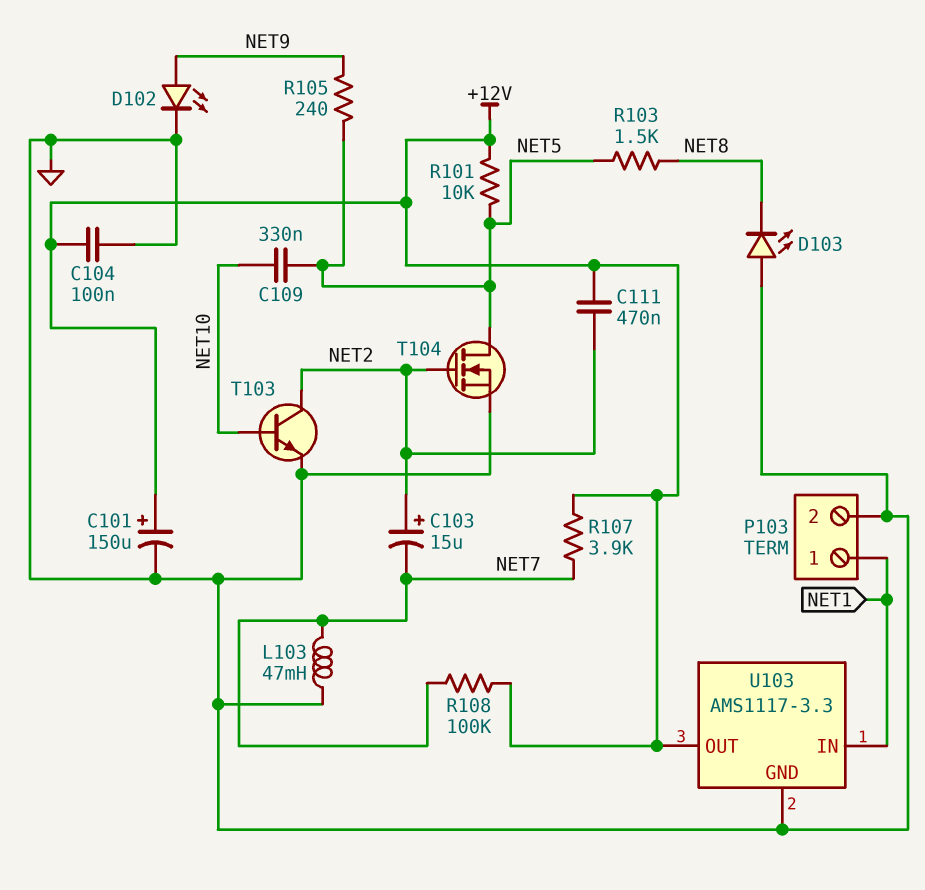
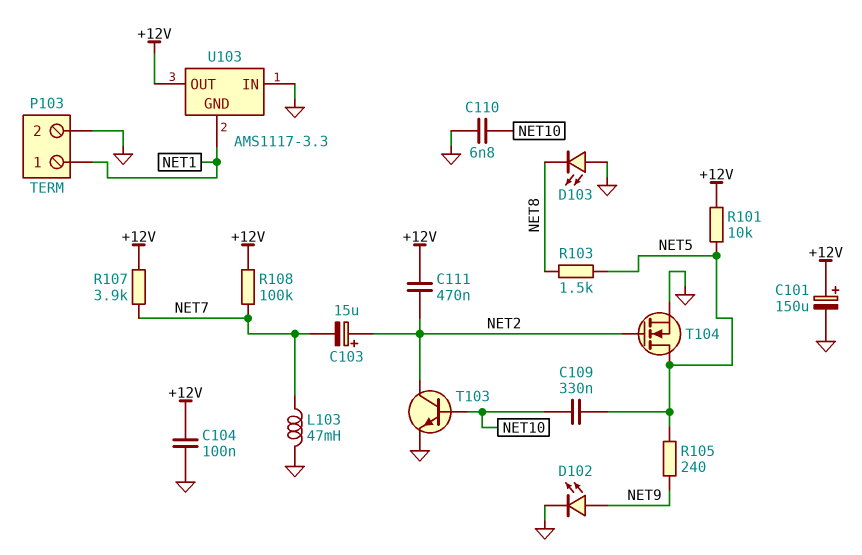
C110: none -> 6.8nF (GND, NET10)
U103 pin GND: GND -> NET1
U103 pin IN: NET1 -> GND

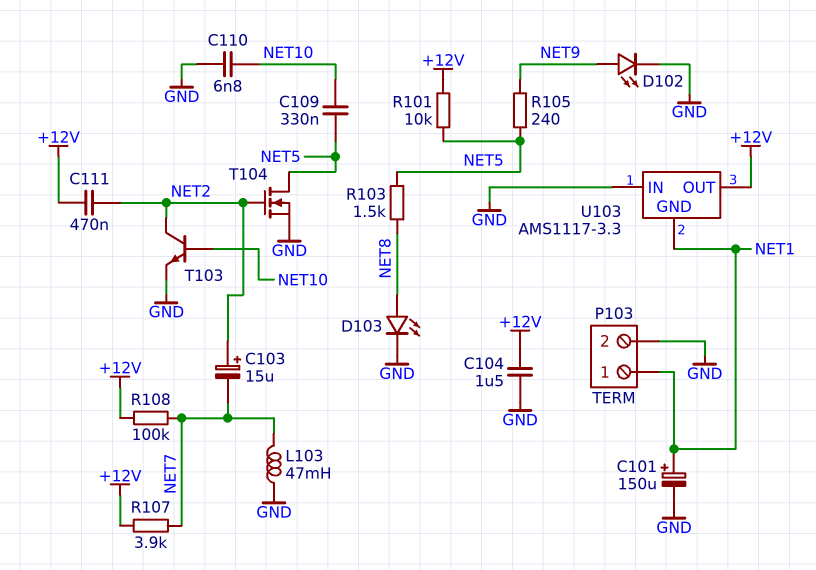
C101: 150uF (plus +12V, minus GND) -> 150uF (plus NET1, minus GND)
C104: 100nF (+12V, GND) -> 1.5uF (+12V, GND)
D103: LED (A GND, K NET8) -> LED (A NET8, K GND)

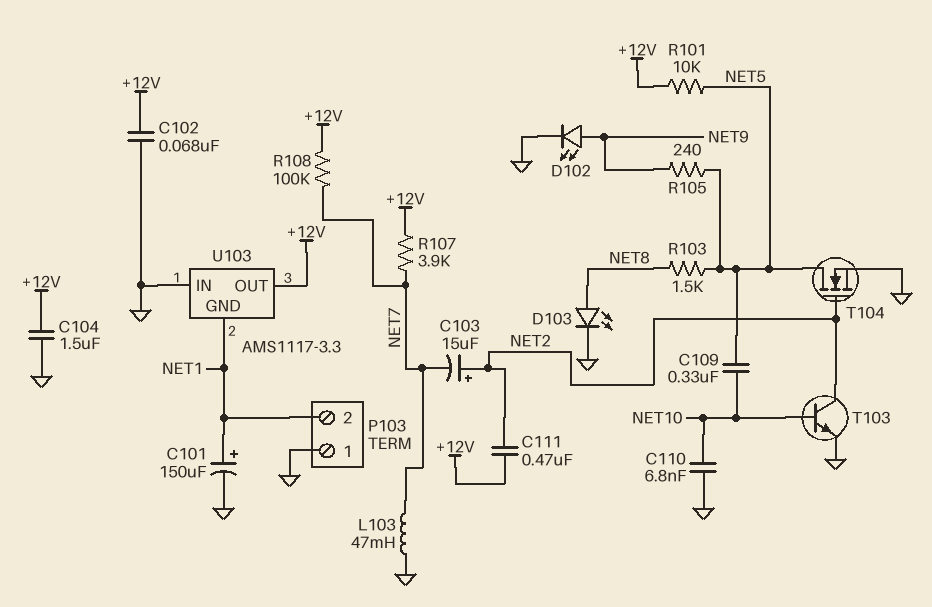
C102: none -> 68nF (+12V, GND)
P103 pin 1: NET1 -> GND
P103 pin 2: GND -> NET1

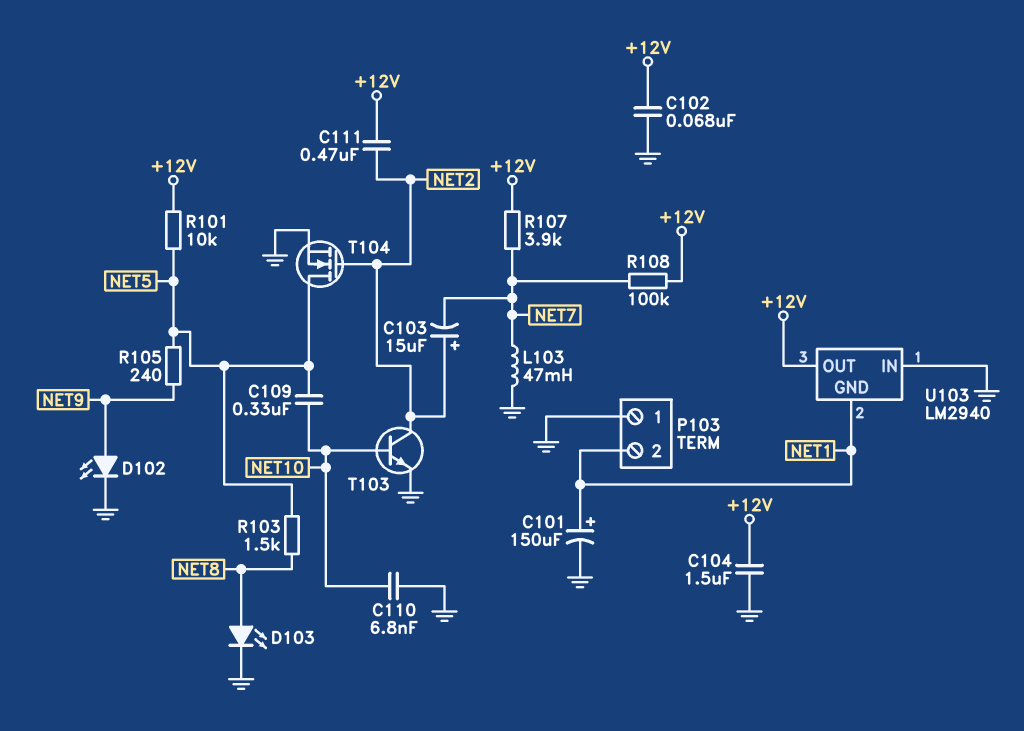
U103: AMS1117-3.3 -> LM2940

